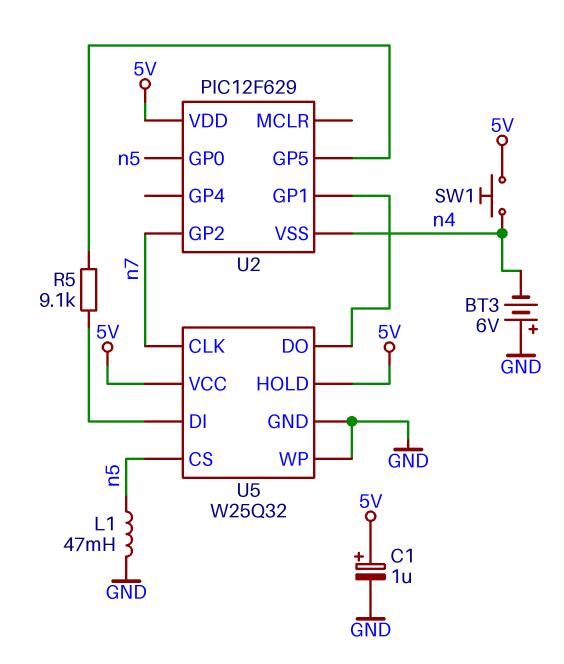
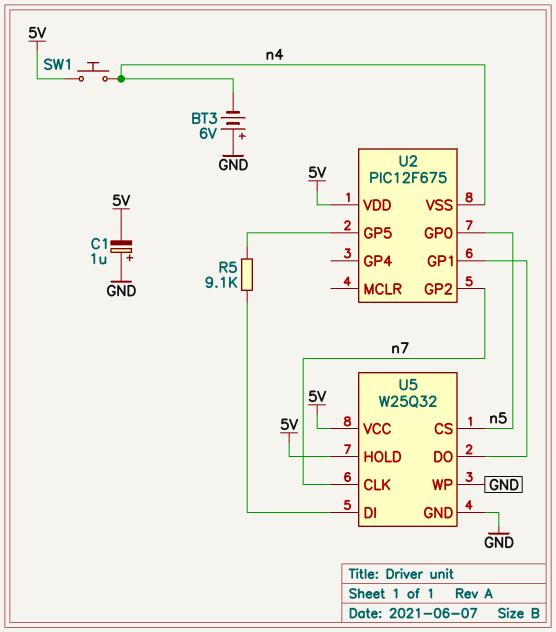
C1: 1uF (plus 5V, minus GND) -> 1uF (plus GND, minus 5V)
L1: 47mH (GND, n5) -> none
U2: PIC12F629 -> PIC12F675

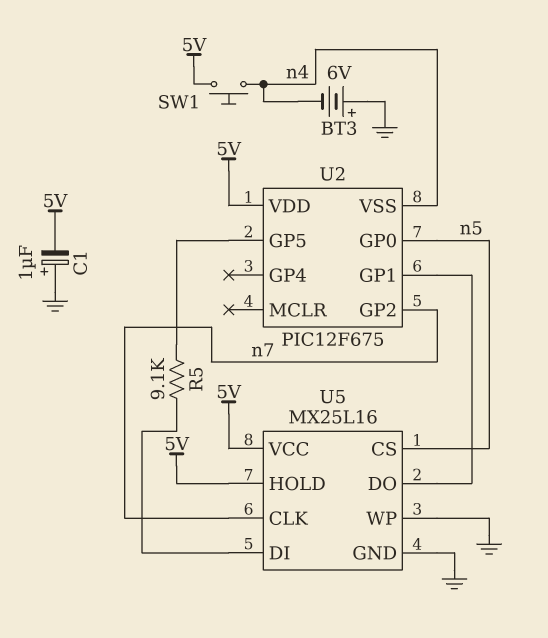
U5: W25Q32 -> MX25L16

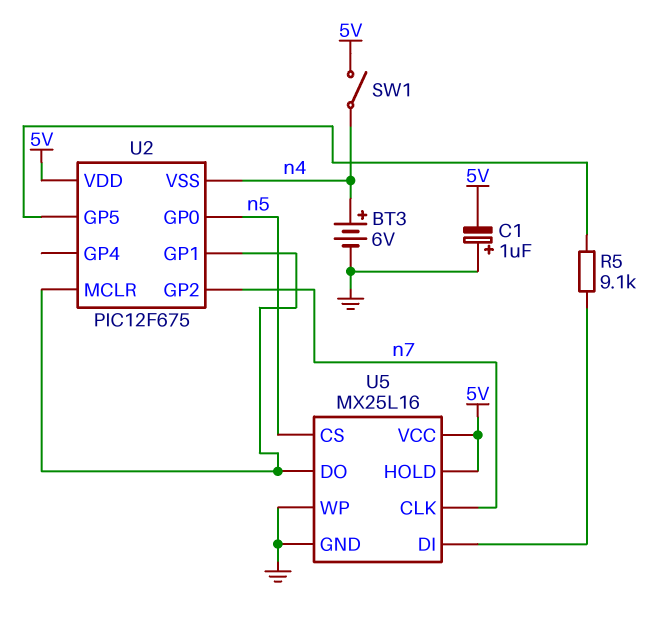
BT3: 6V (plus GND, minus n4) -> 6V (plus n4, minus GND)
SW1: button (5V, n4) -> switch (5V, n4)
U2 pin MCLR: none -> U2/GP1

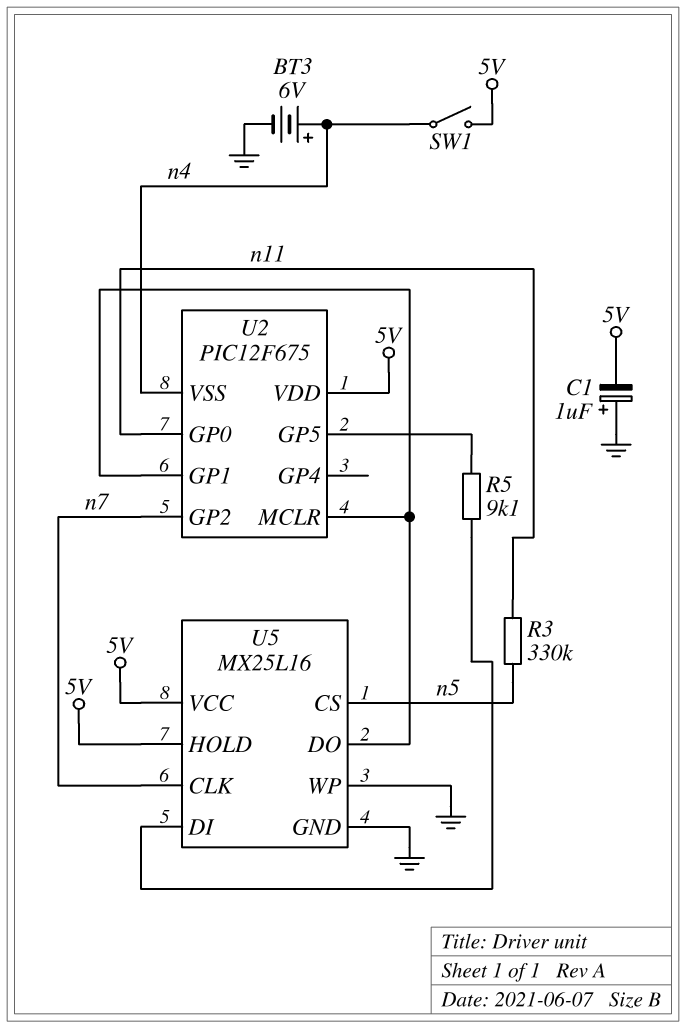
R3: none -> 330k (n5, n11)
U2 pin GP0: n5 -> n11

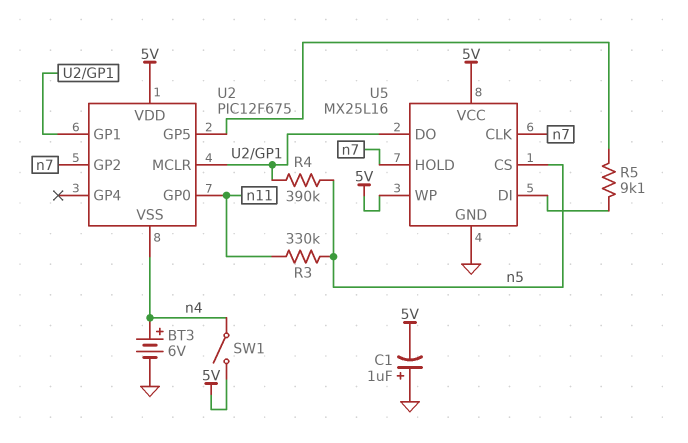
R4: none -> 390k (U2/GP1, n5)
U5 pin HOLD: 5V -> n7
U5 pin WP: GND -> 5V

